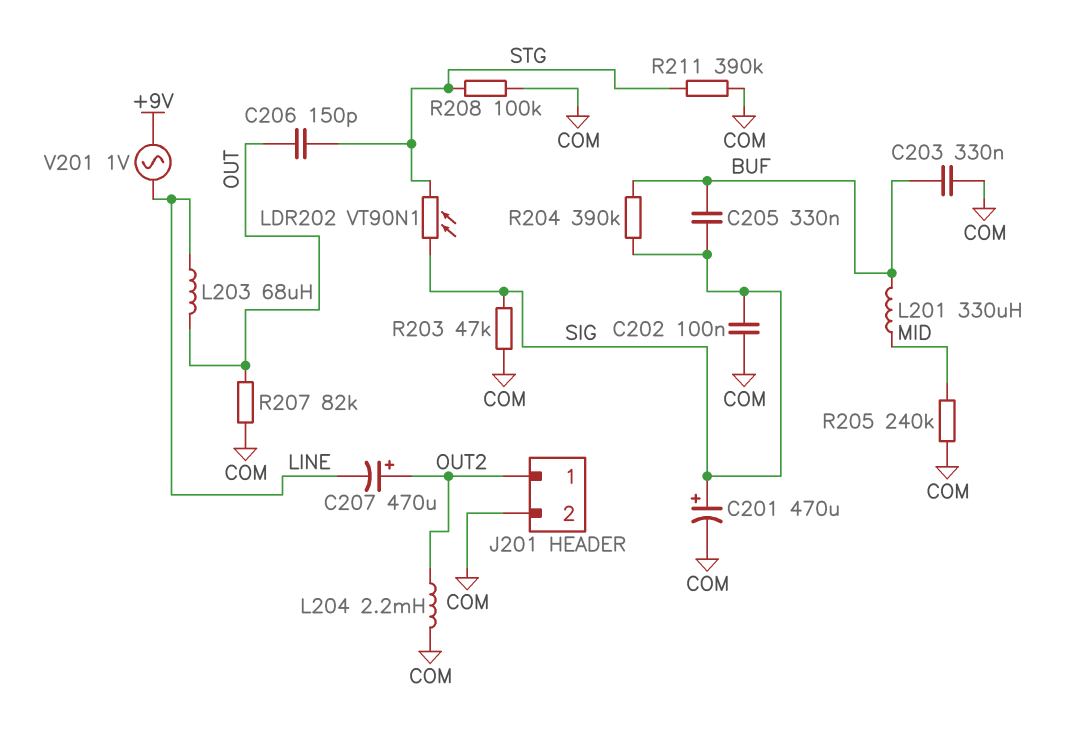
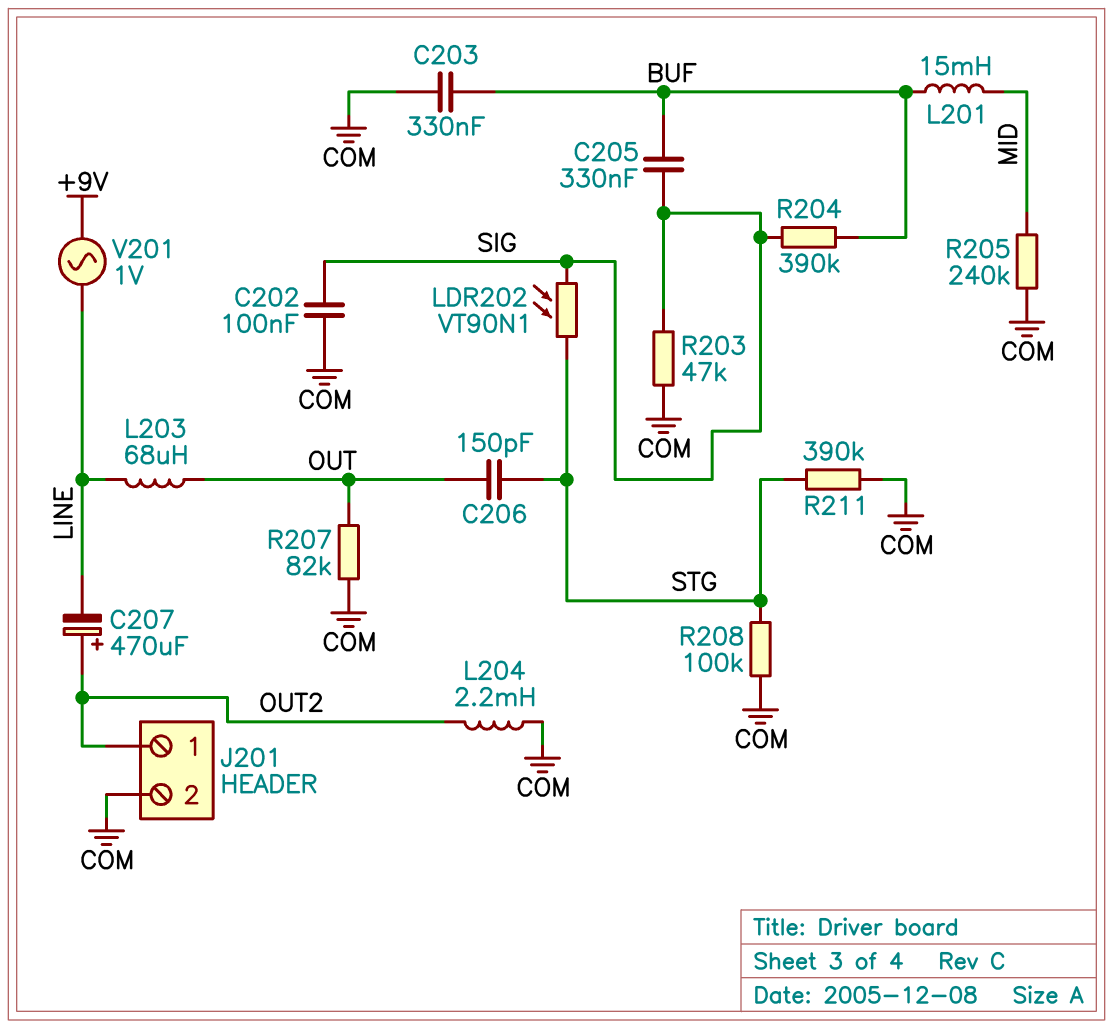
C201: 470uF (plus SIG, minus COM) -> none
L201: 330uH (BUF, MID) -> 15mH (BUF, MID)

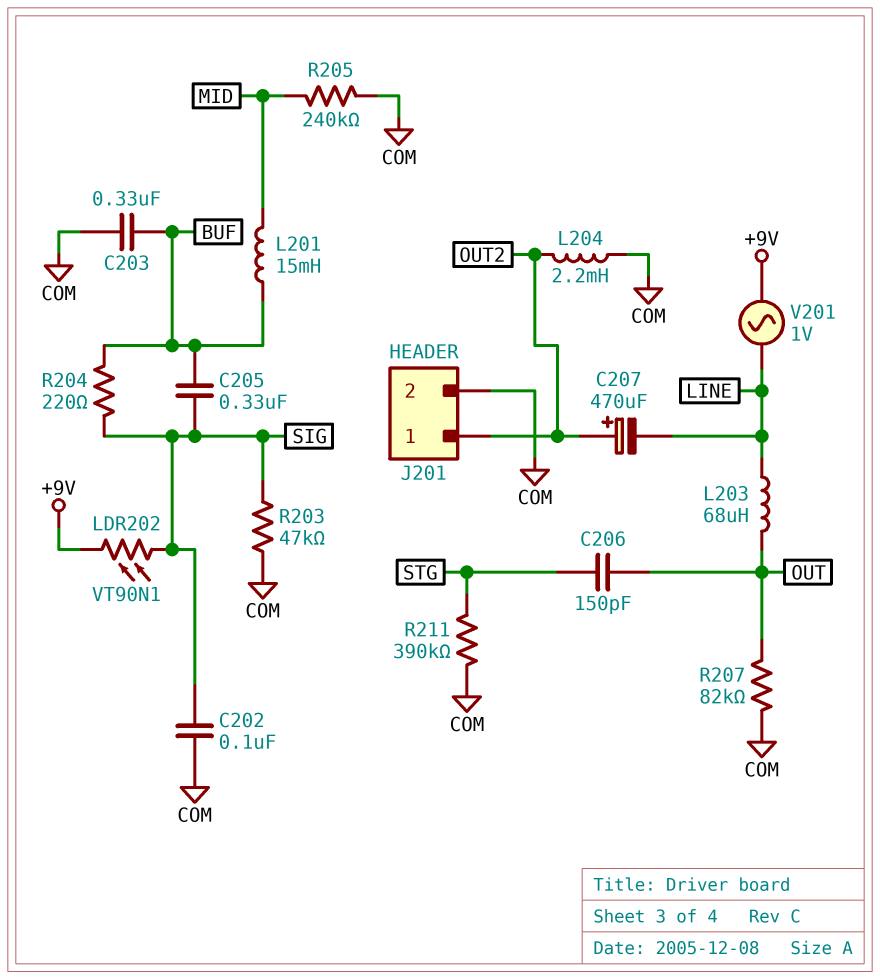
LDR202: VT90N1 (SIG, STG) -> VT90N1 (+9V, SIG)
R204: 390k (BUF, SIG) -> 220 (BUF, SIG)
R208: 100k (COM, STG) -> none

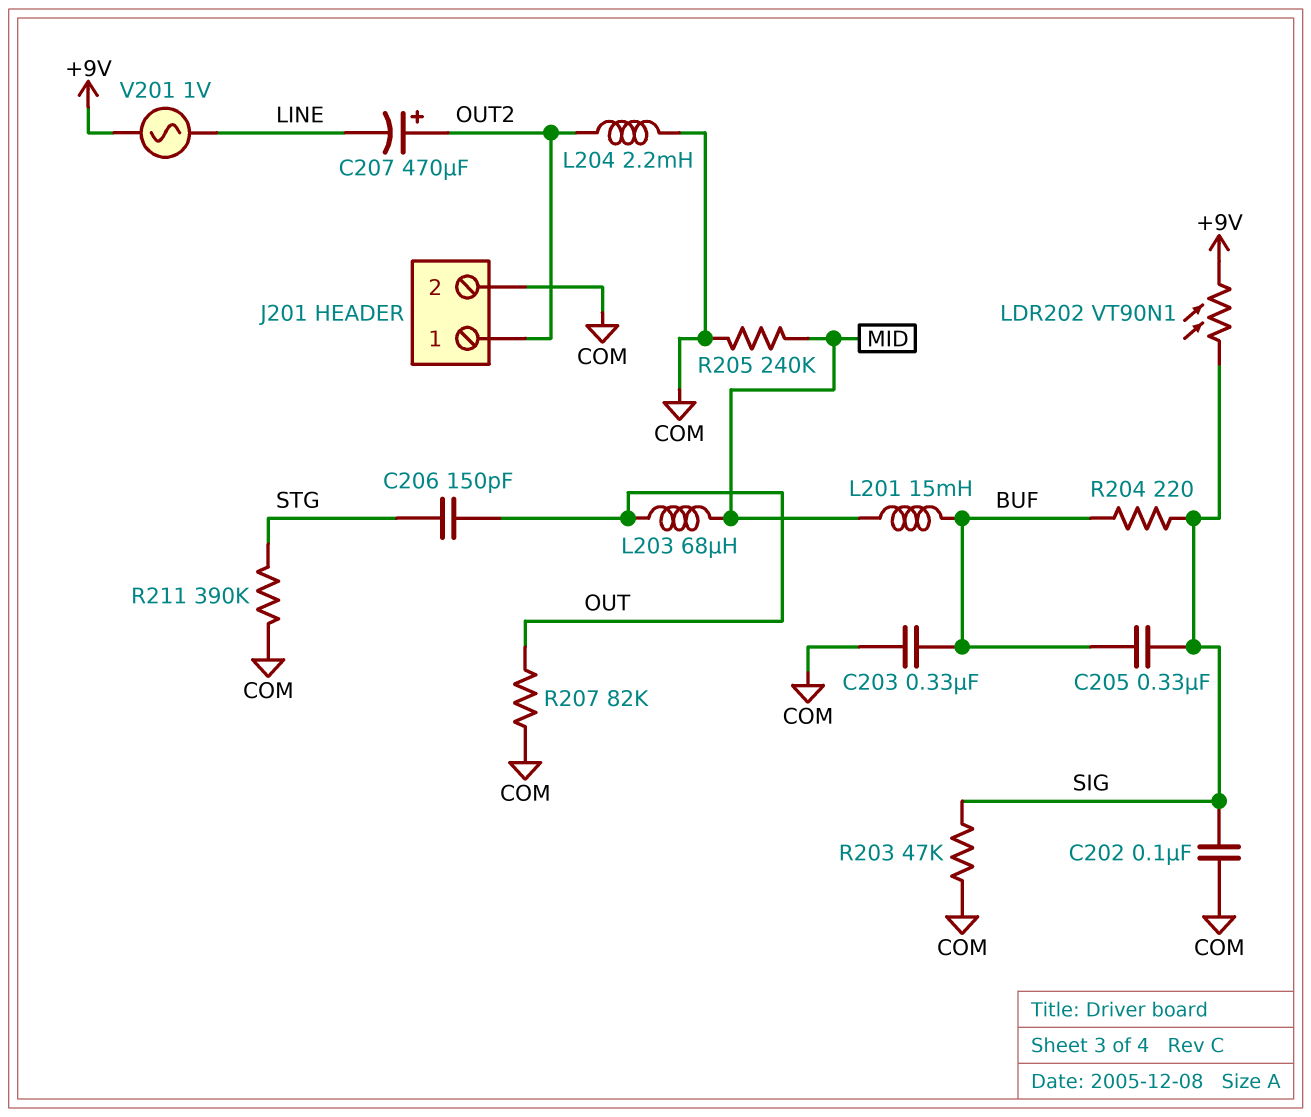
L203: 68uH (LINE, OUT) -> 68uH (MID, OUT)

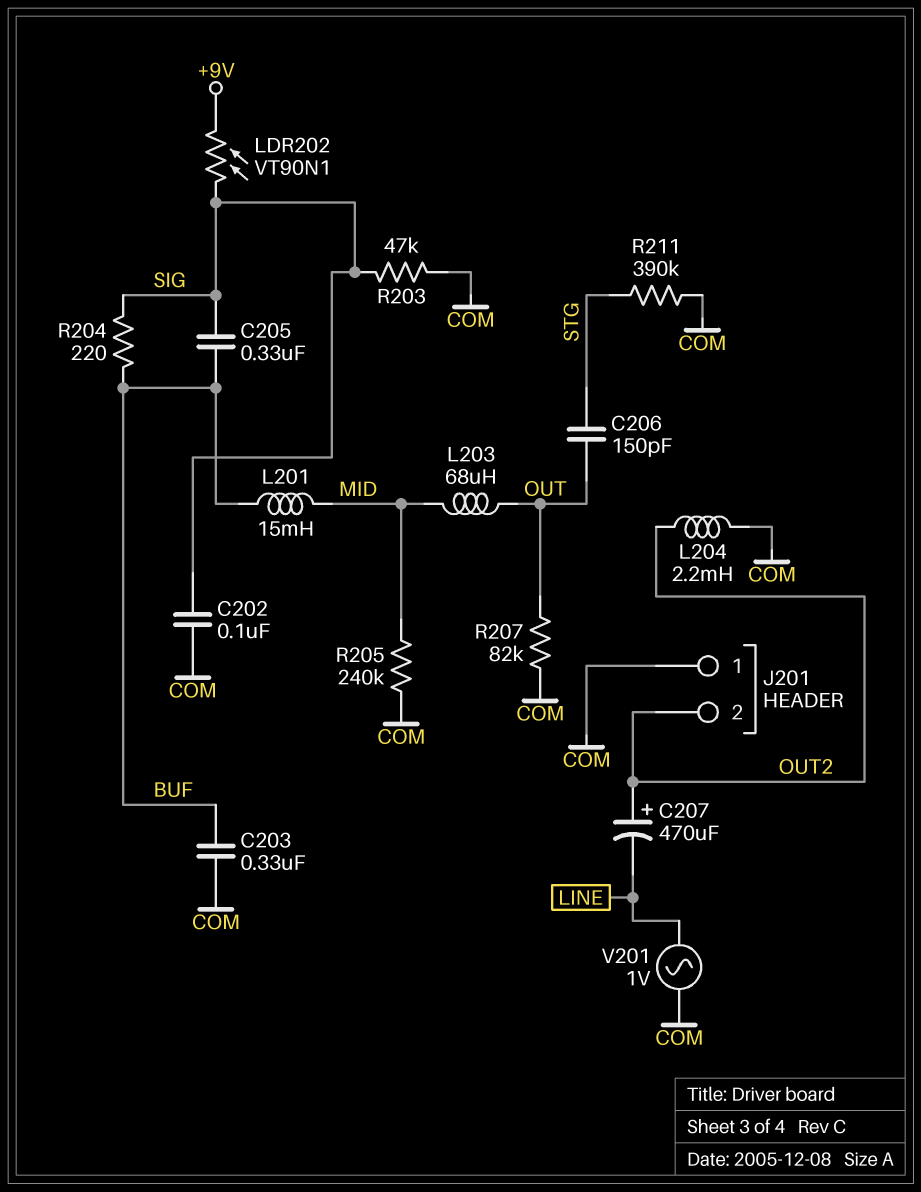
J201 pin 1: OUT2 -> COM
J201 pin 2: COM -> OUT2
V201: AC 1V (+9V, LINE) -> AC 1V (COM, LINE)

